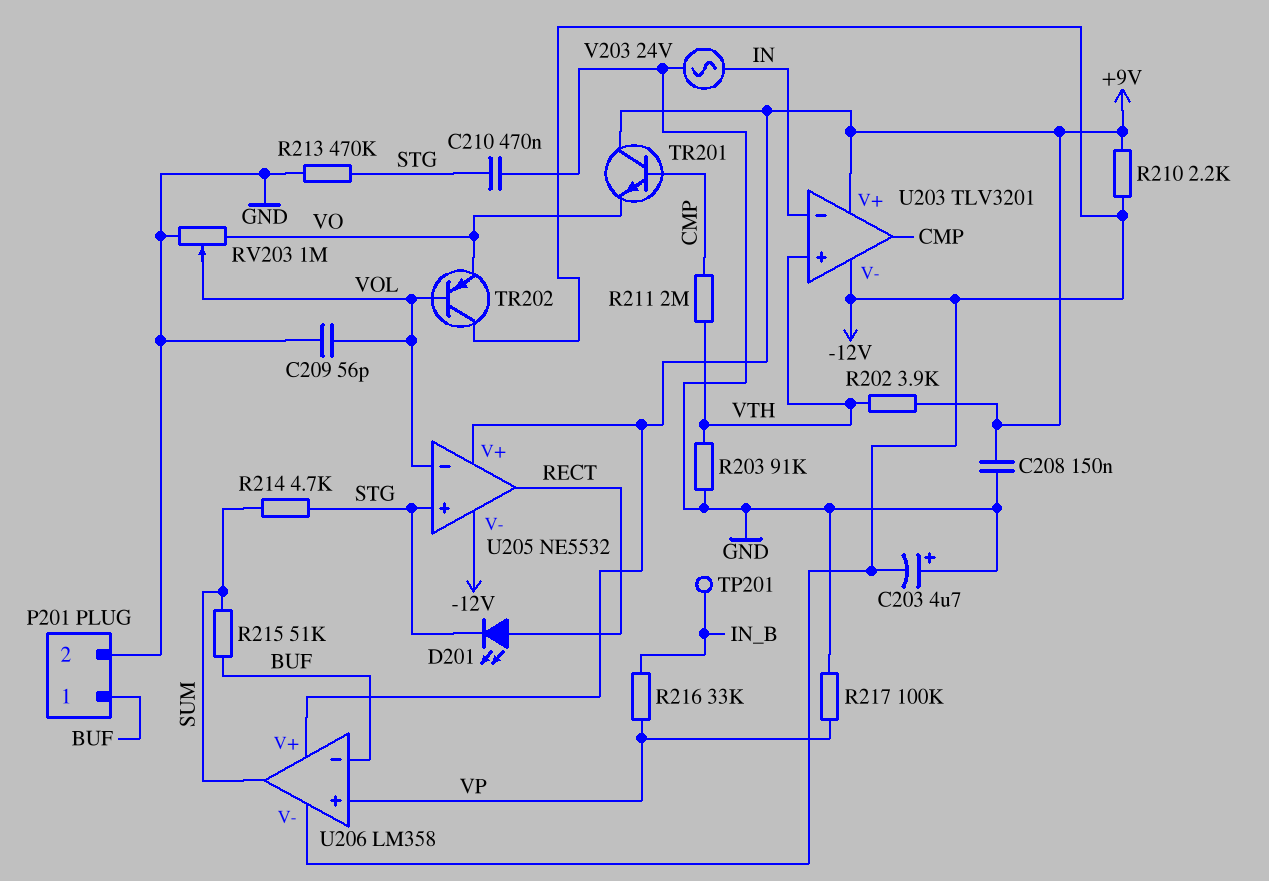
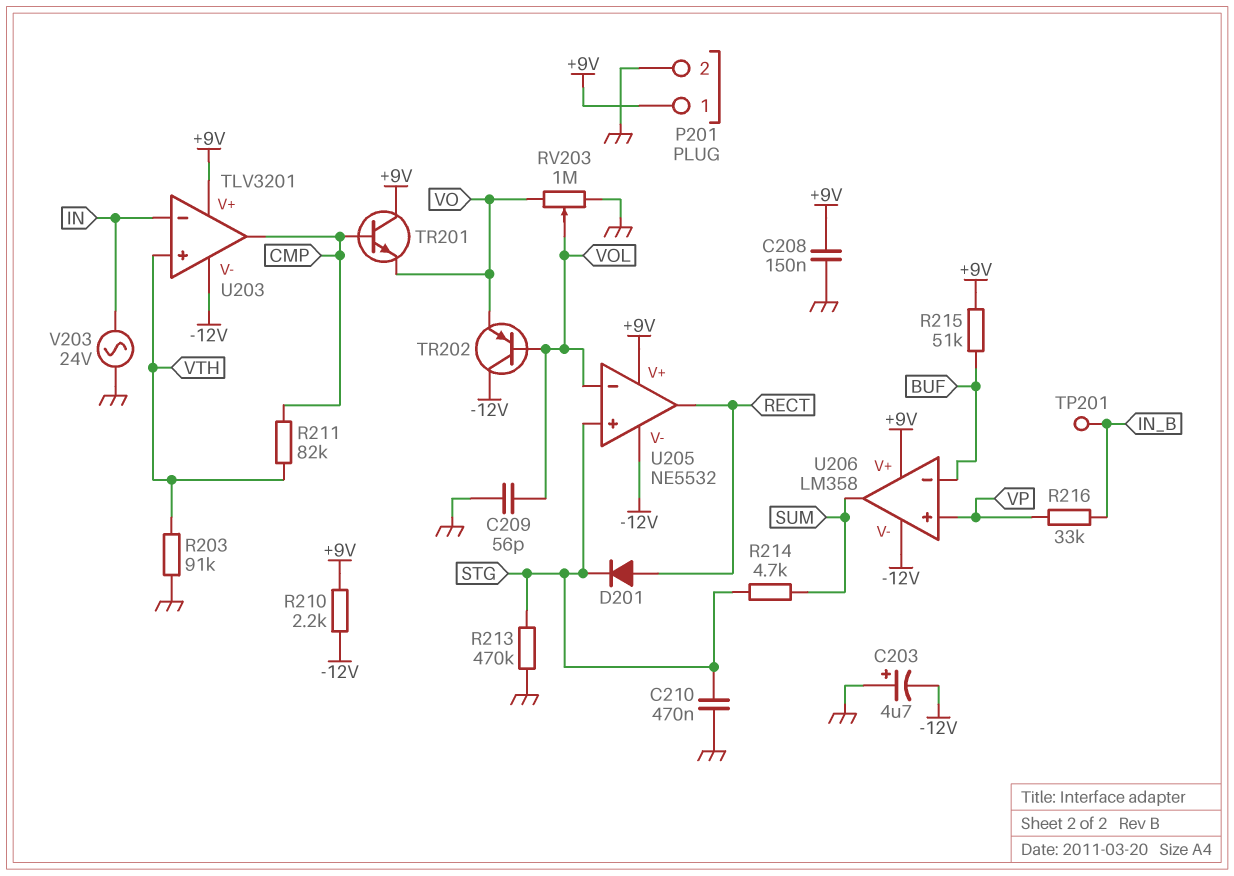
D201: LED (A RECT, K STG) -> diode (A RECT, K STG)
P201 pin 1: BUF -> +9V
R202: 3.9k (+9V, VTH) -> none
R211: 2M (CMP, VTH) -> 82k (CMP, VTH)
R215: 51k (BUF, SUM) -> 51k (+9V, BUF)
R217: 100k (GND, VP) -> none

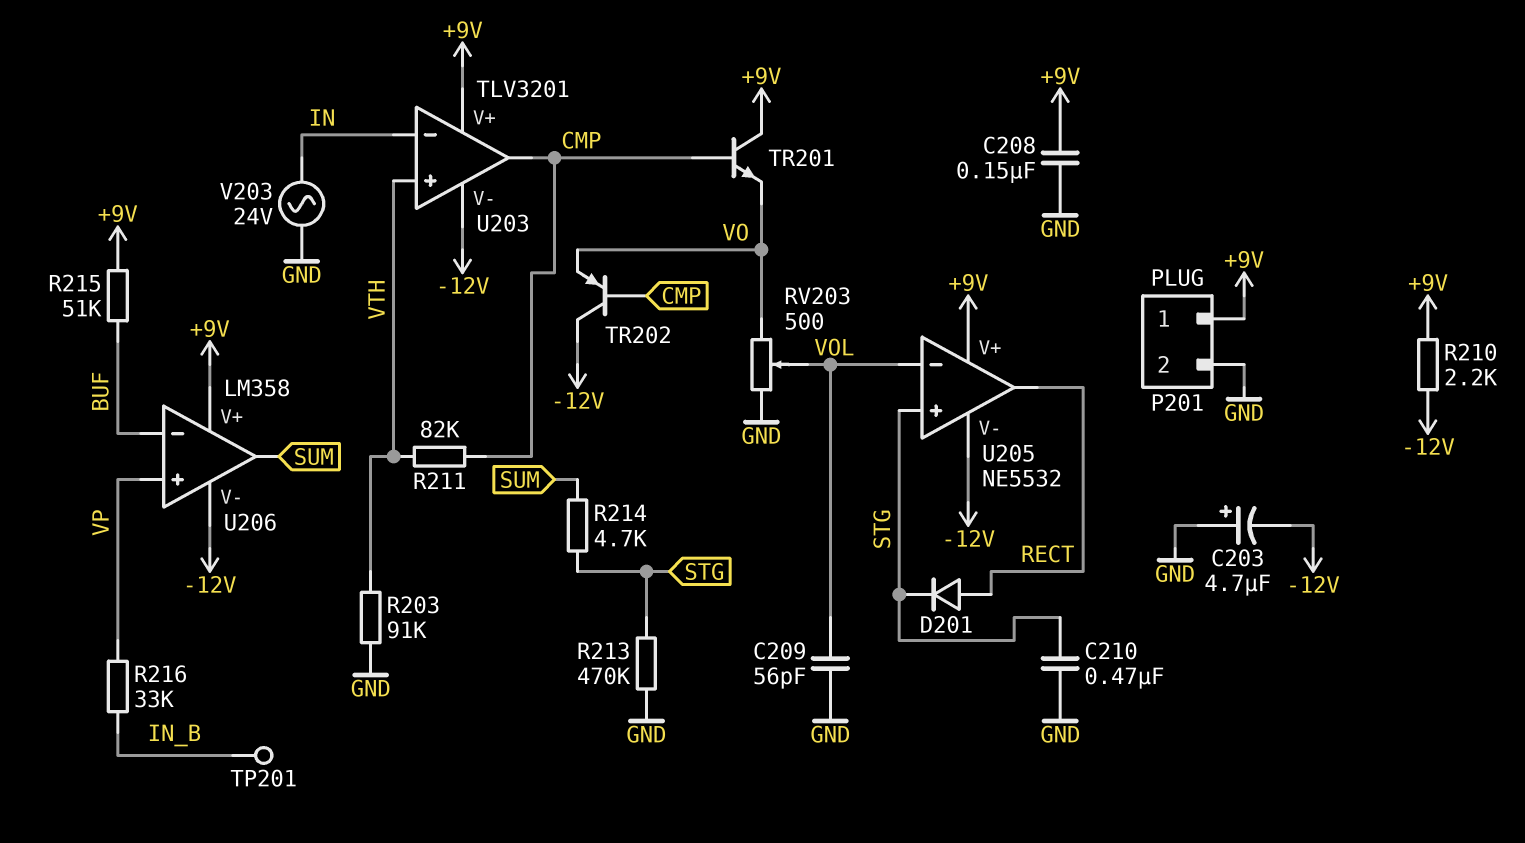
RV203: 1M (GND, VO, wiper VOL) -> 500 (GND, VO, wiper VOL)
TR202: PNP (B VOL, C -12V, E VO) -> PNP (B CMP, C -12V, E VO)

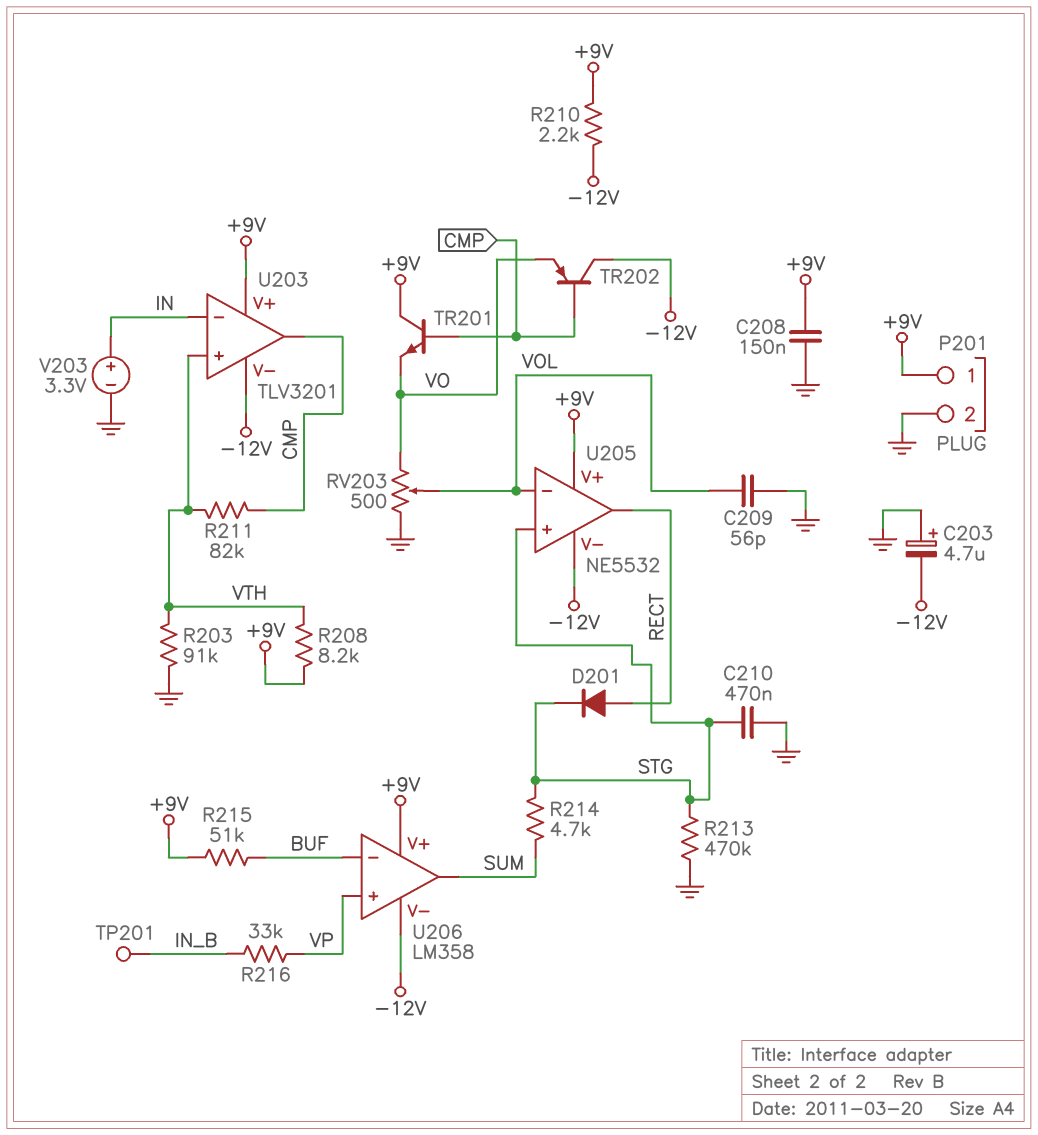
R208: none -> 8.2k (+9V, VTH)
V203: AC 24V (GND, IN) -> 3.3V (plus IN, minus GND)

